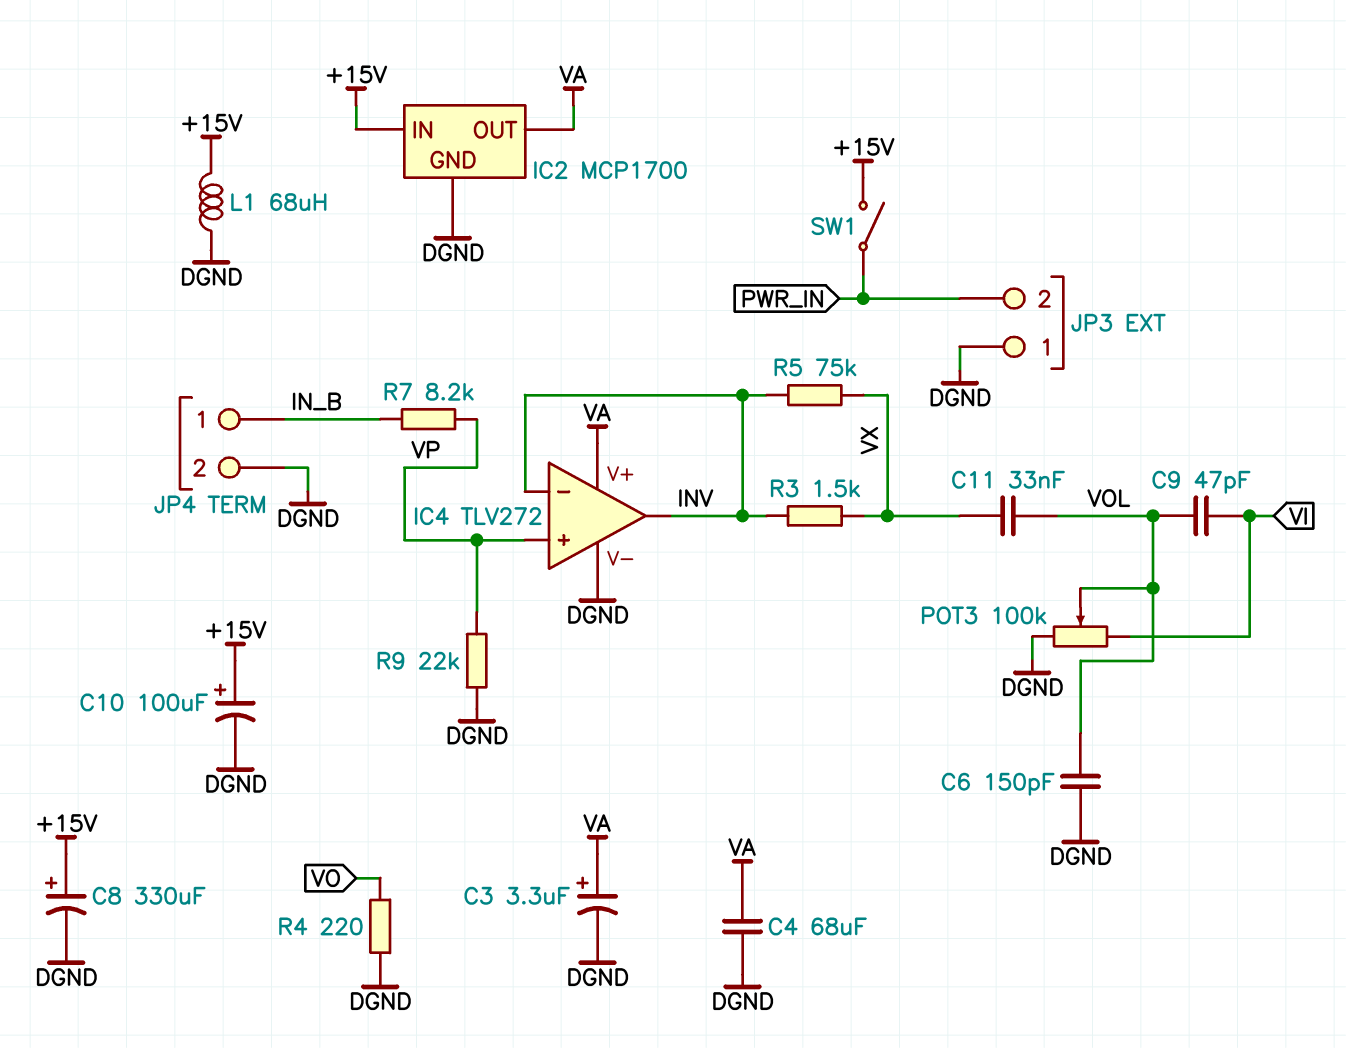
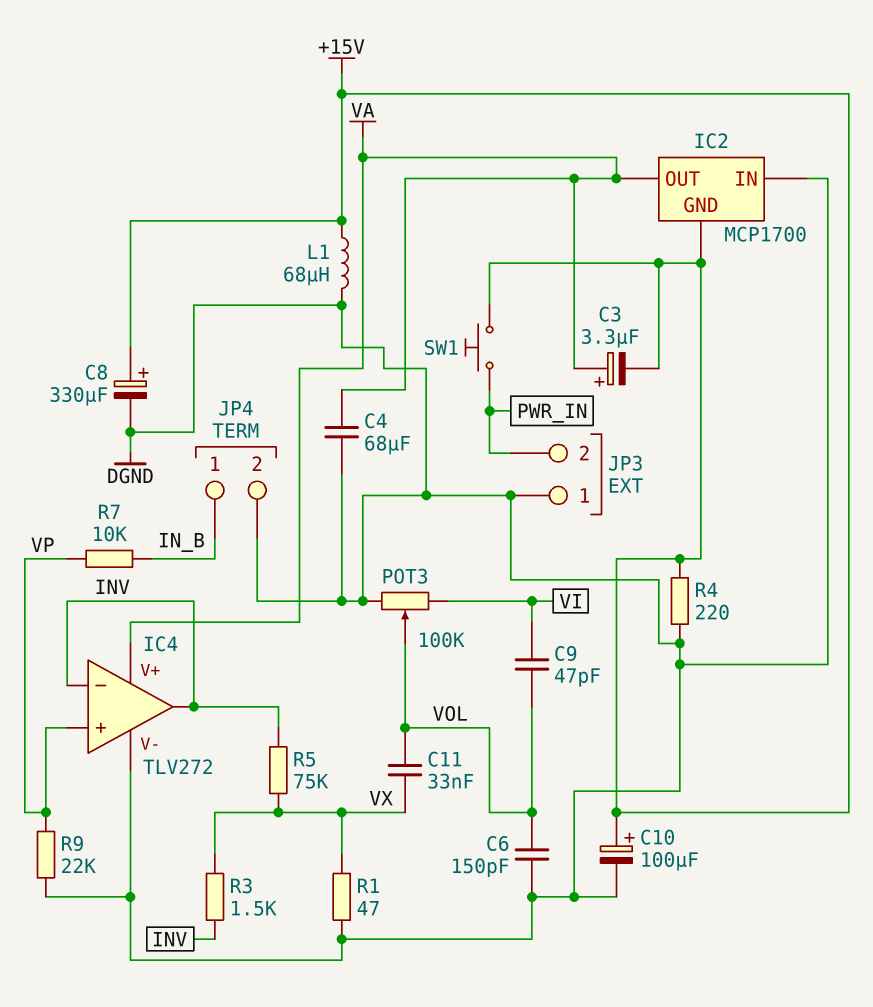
C3: 3.3uF (plus VA, minus DGND) -> 3.3uF (plus VA, minus +15V)
IC2 pin GND: DGND -> +15V
IC2 pin IN: +15V -> DGND
R1: none -> 47 (DGND, VX)
R4: 220 (DGND, VO) -> 220 (+15V, DGND)
R7: 8.2k (IN_B, VP) -> 10k (IN_B, VP)
SW1: switch (+15V, PWR_IN) -> button (+15V, PWR_IN)

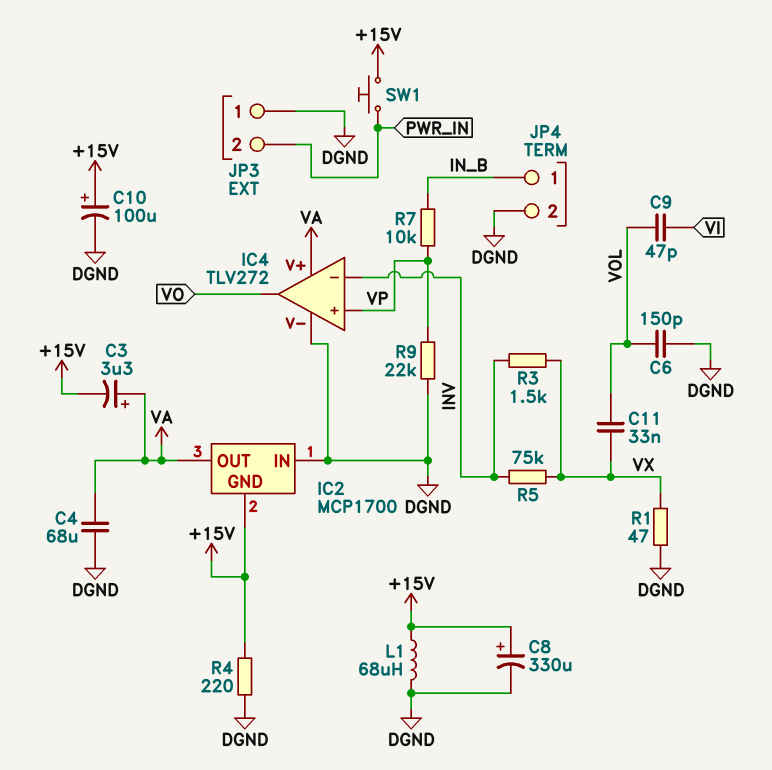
IC4 pin out: INV -> VO
POT3: 100k (DGND, VI, wiper VOL) -> none

